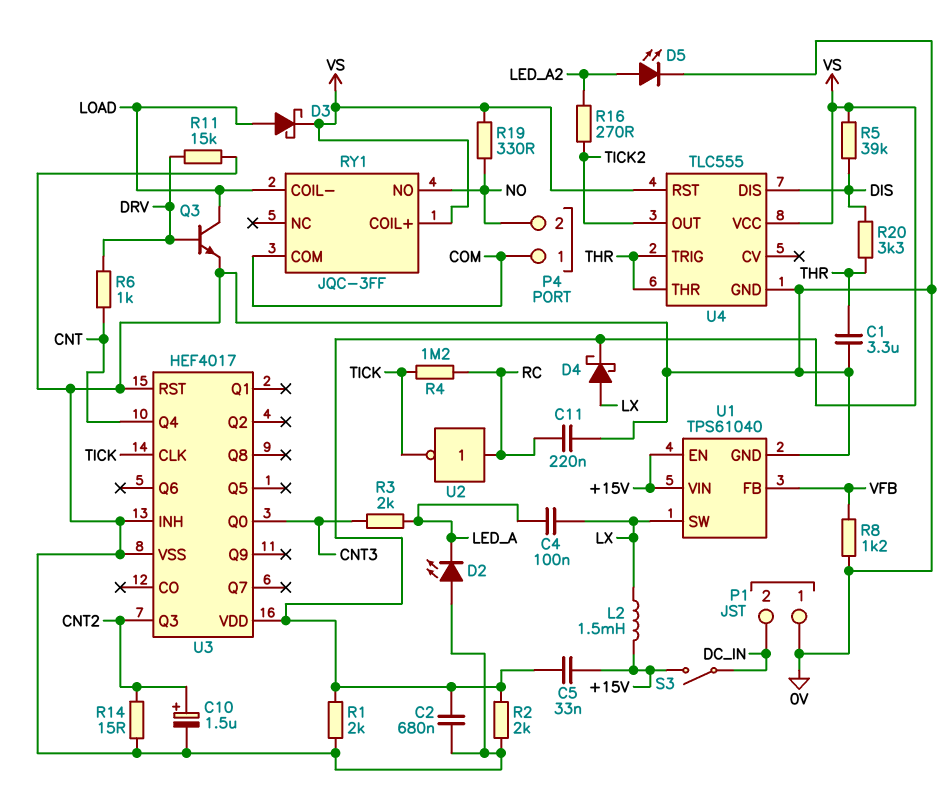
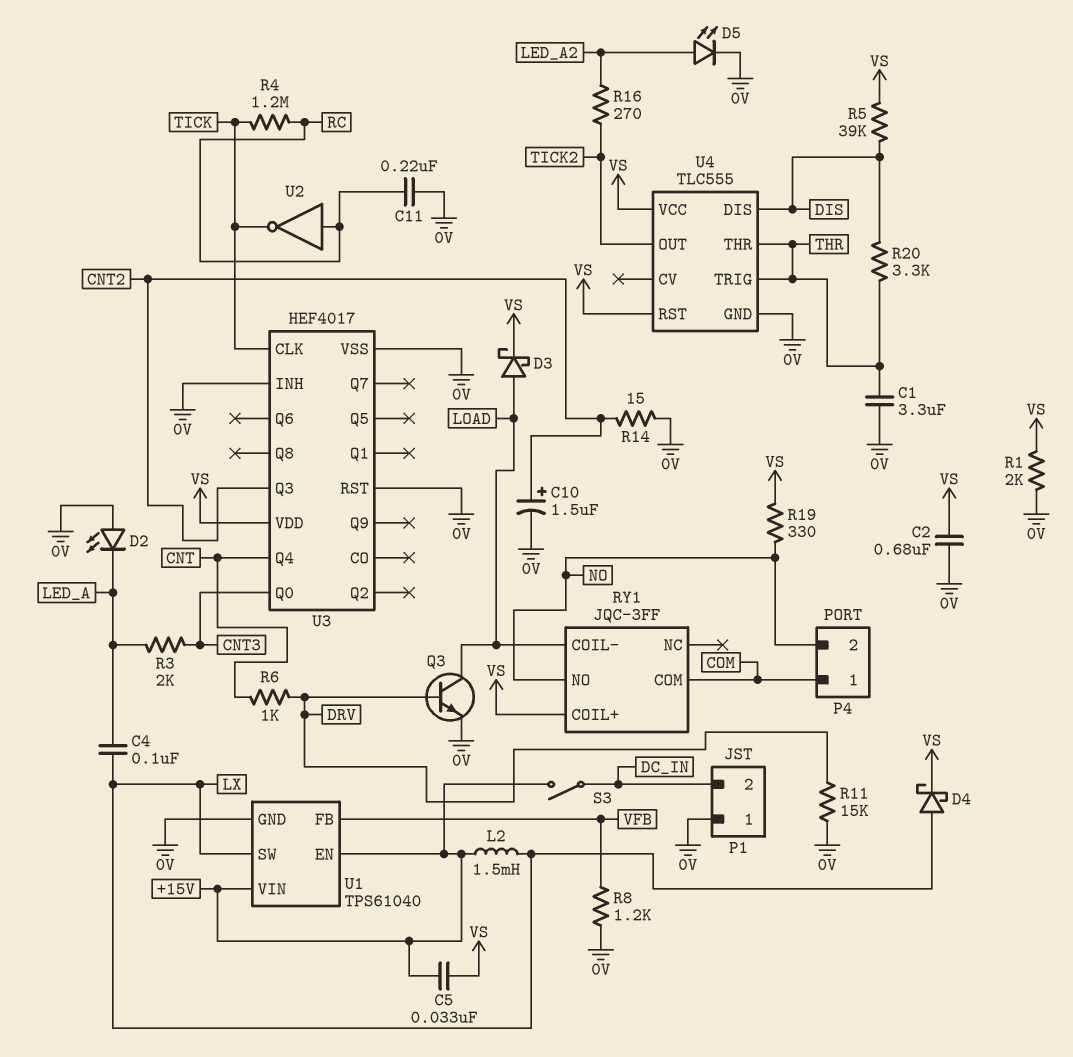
R2: 2k (0V, VS) -> none

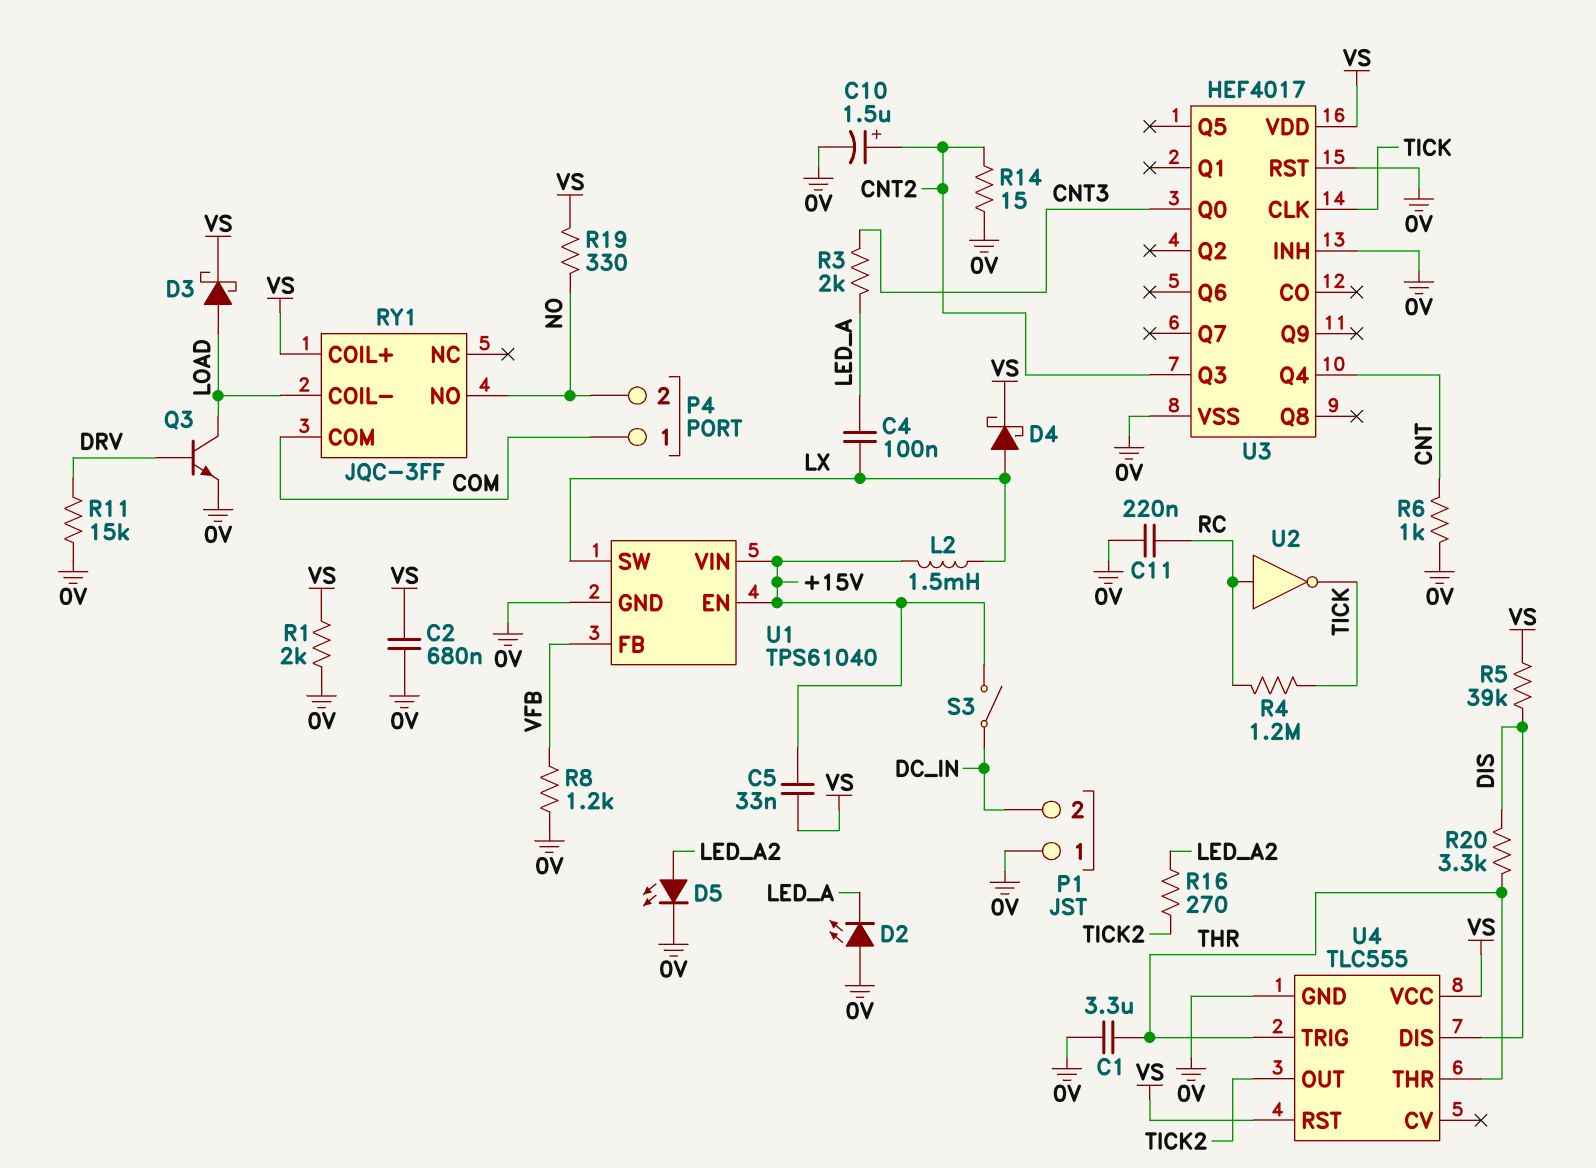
R6: 1k (CNT, DRV) -> 1k (0V, CNT)

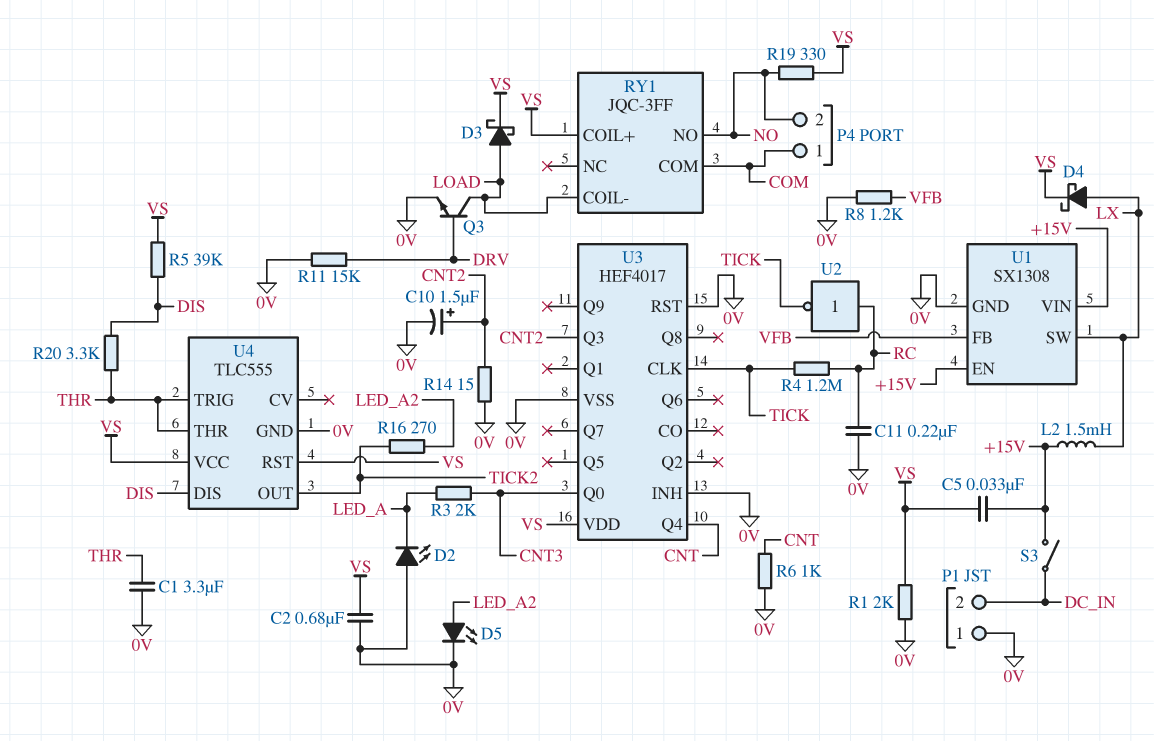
C4: 100nF (LED_A, LX) -> none
U1: TPS61040 -> SX1308

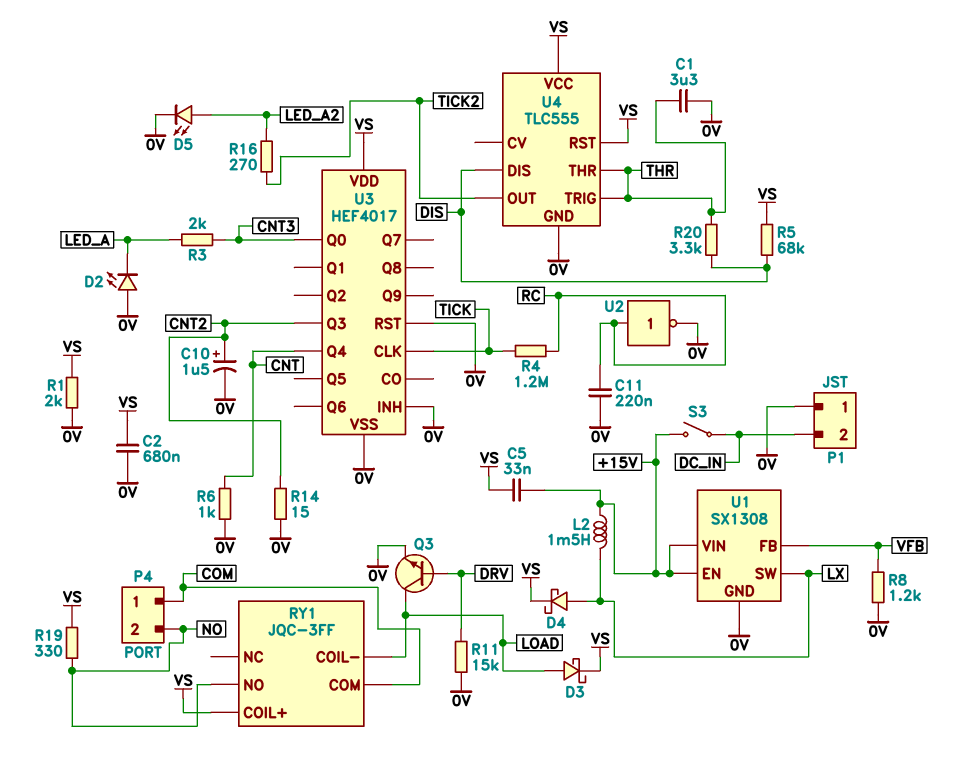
R5: 39k (DIS, VS) -> 68k (DIS, VS)
U2: NOT (in RC, out TICK) -> NOT (in RC, out 0V)

